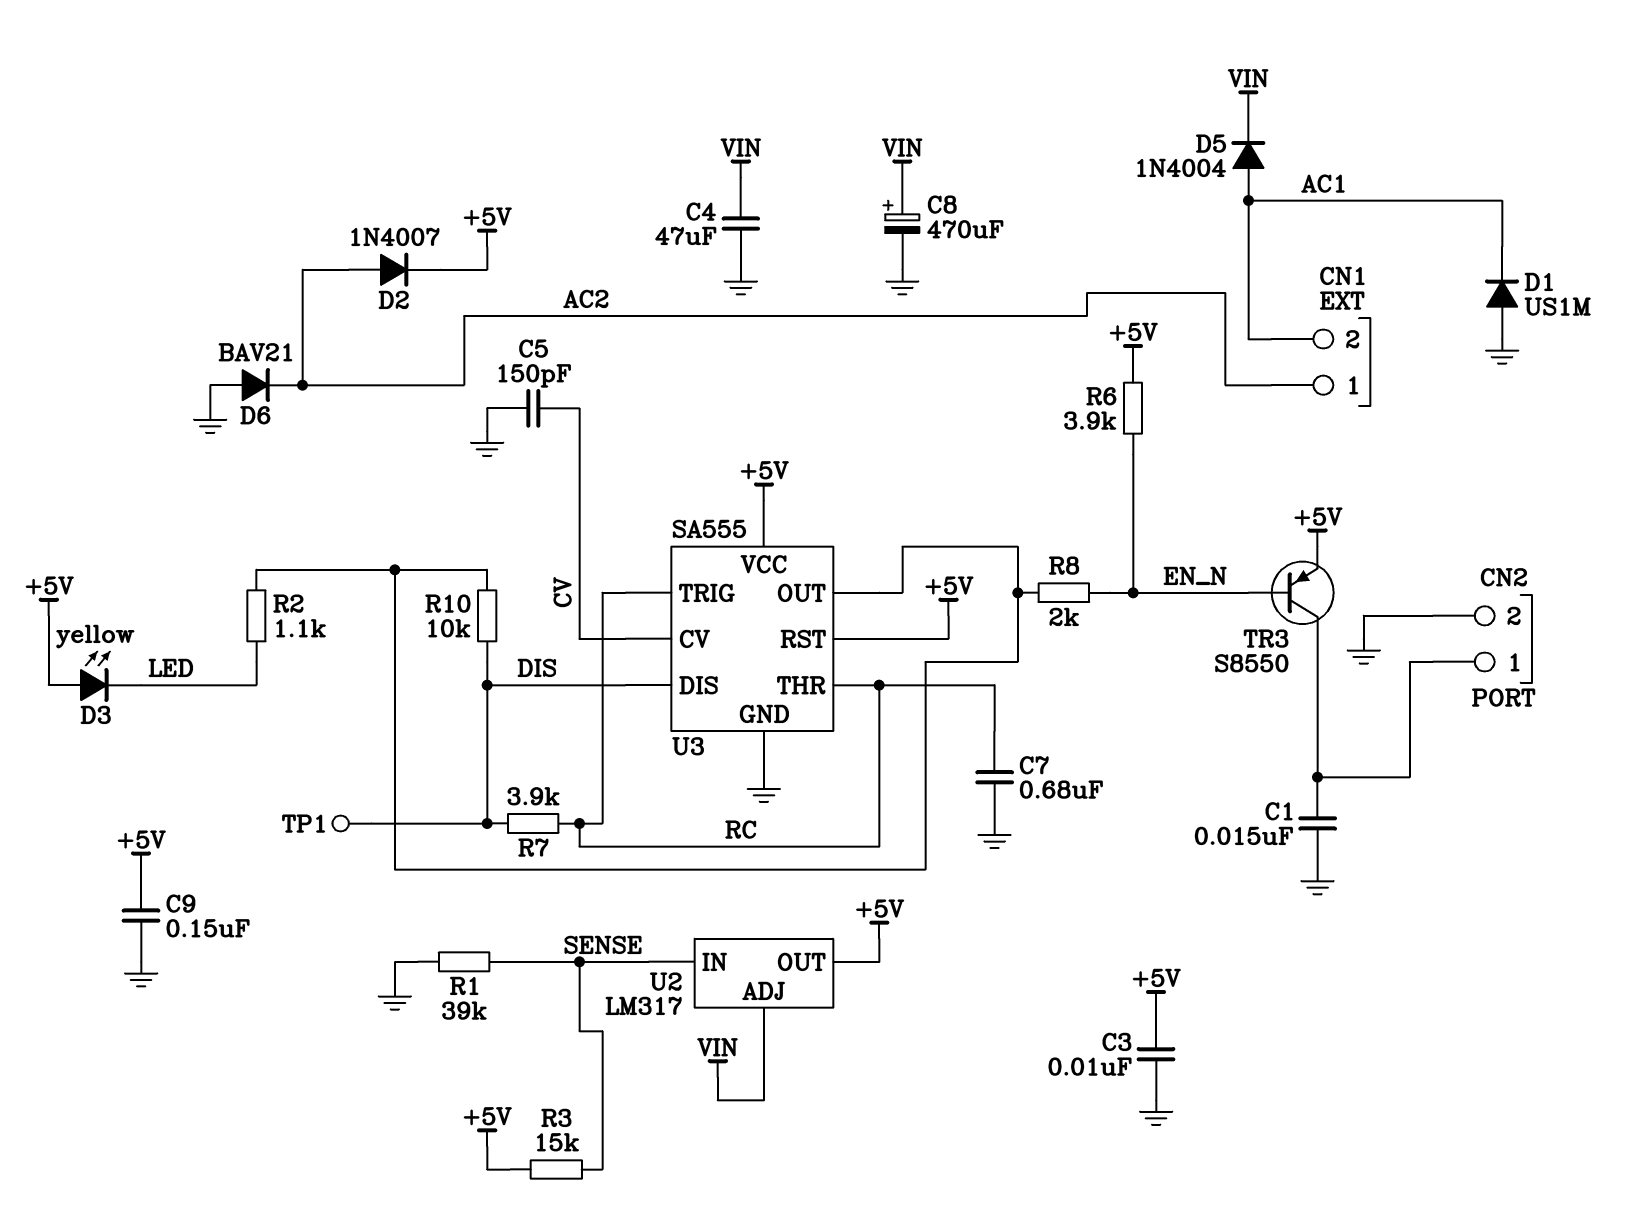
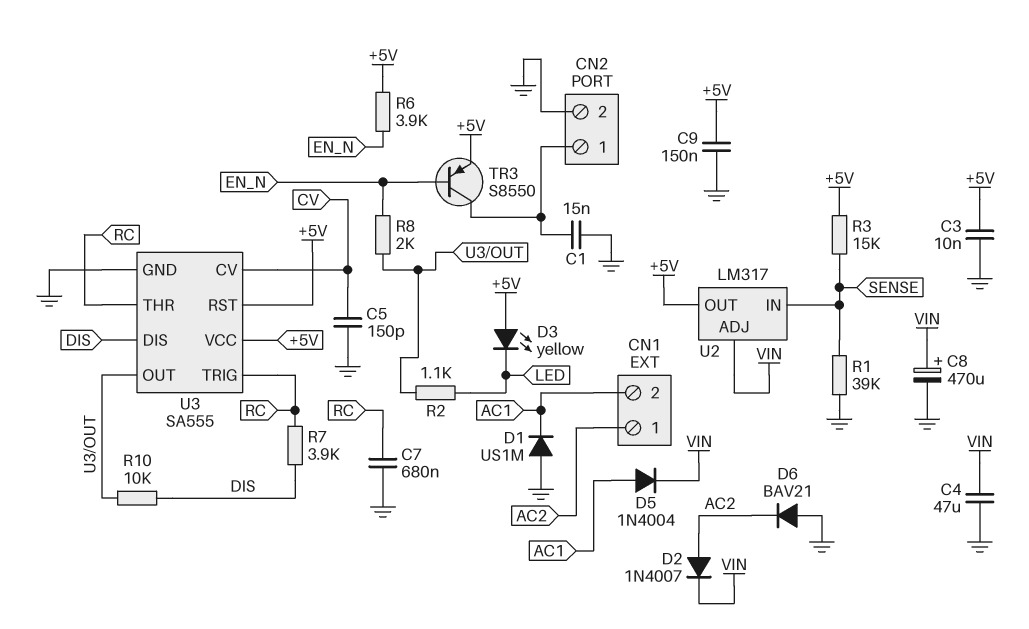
D2: diode 1N4007 (A AC2, K +5V) -> diode 1N4007 (A AC2, K VIN)
TP1: test point (DIS) -> none

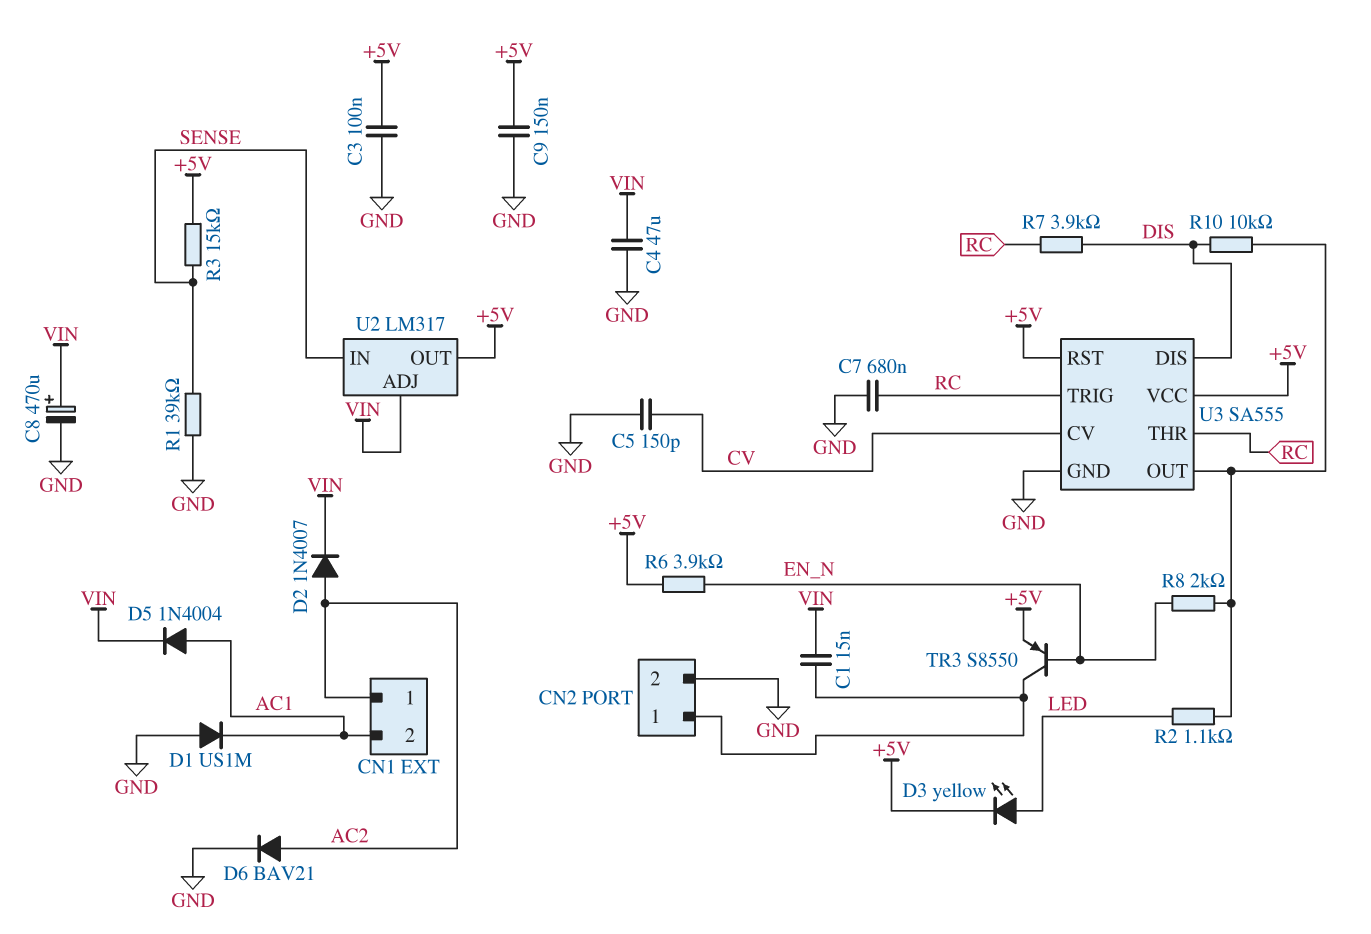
C1: 15nF (CN2/1, GND) -> 15nF (CN2/1, VIN)
C3: 10nF (+5V, GND) -> 100nF (+5V, GND)
D3: LED yellow (A +5V, K LED) -> LED yellow (A LED, K +5V)
D6: diode BAV21 (A GND, K AC2) -> diode BAV21 (A AC2, K GND)

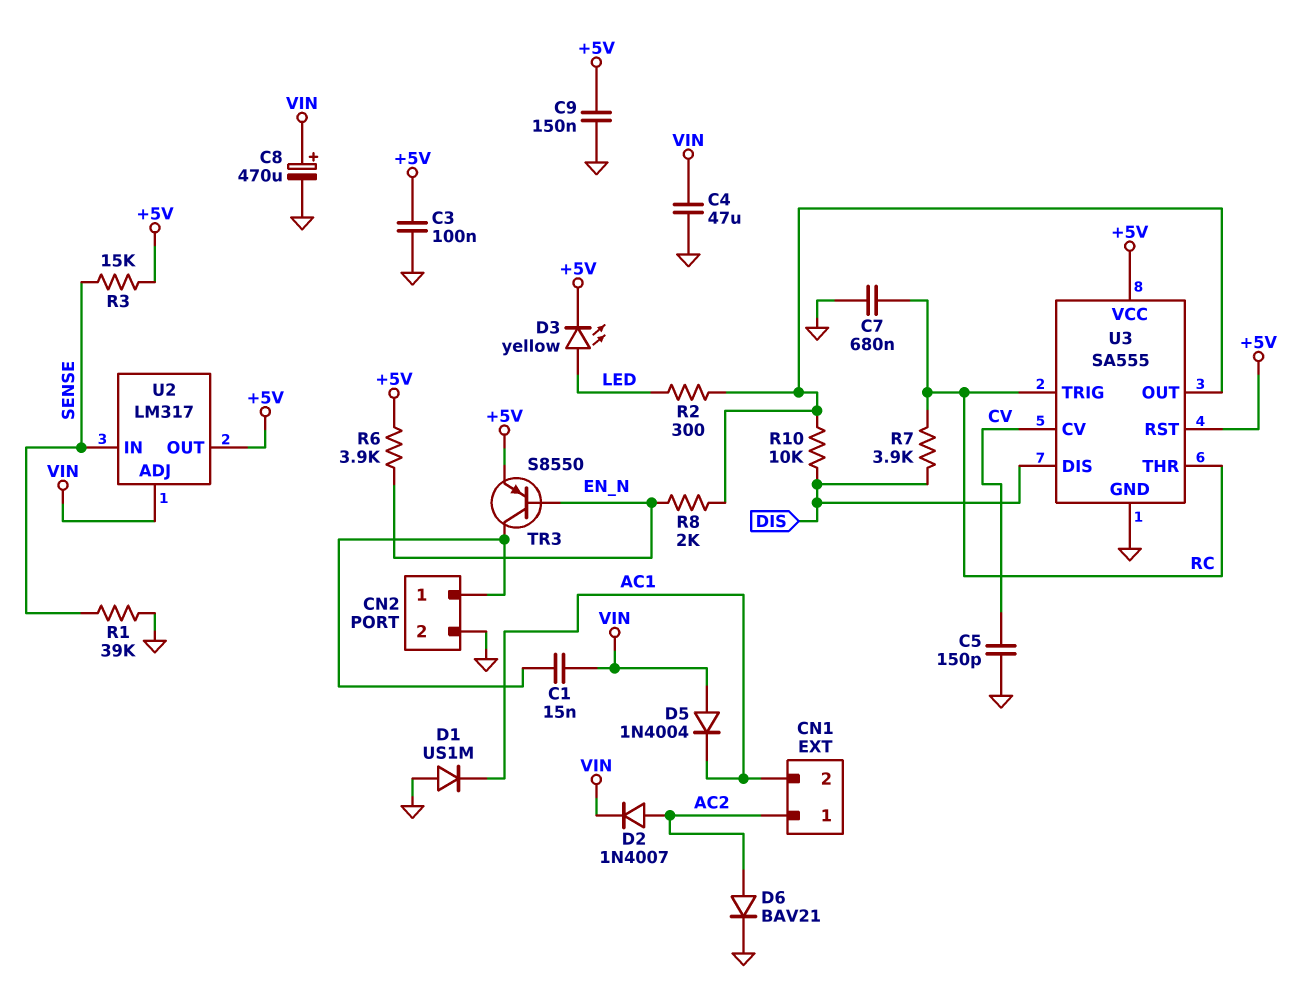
D5: diode 1N4004 (A AC1, K VIN) -> diode 1N4004 (A VIN, K AC1)
R2: 1.1k (LED, U3/OUT) -> 300 (LED, U3/OUT)

